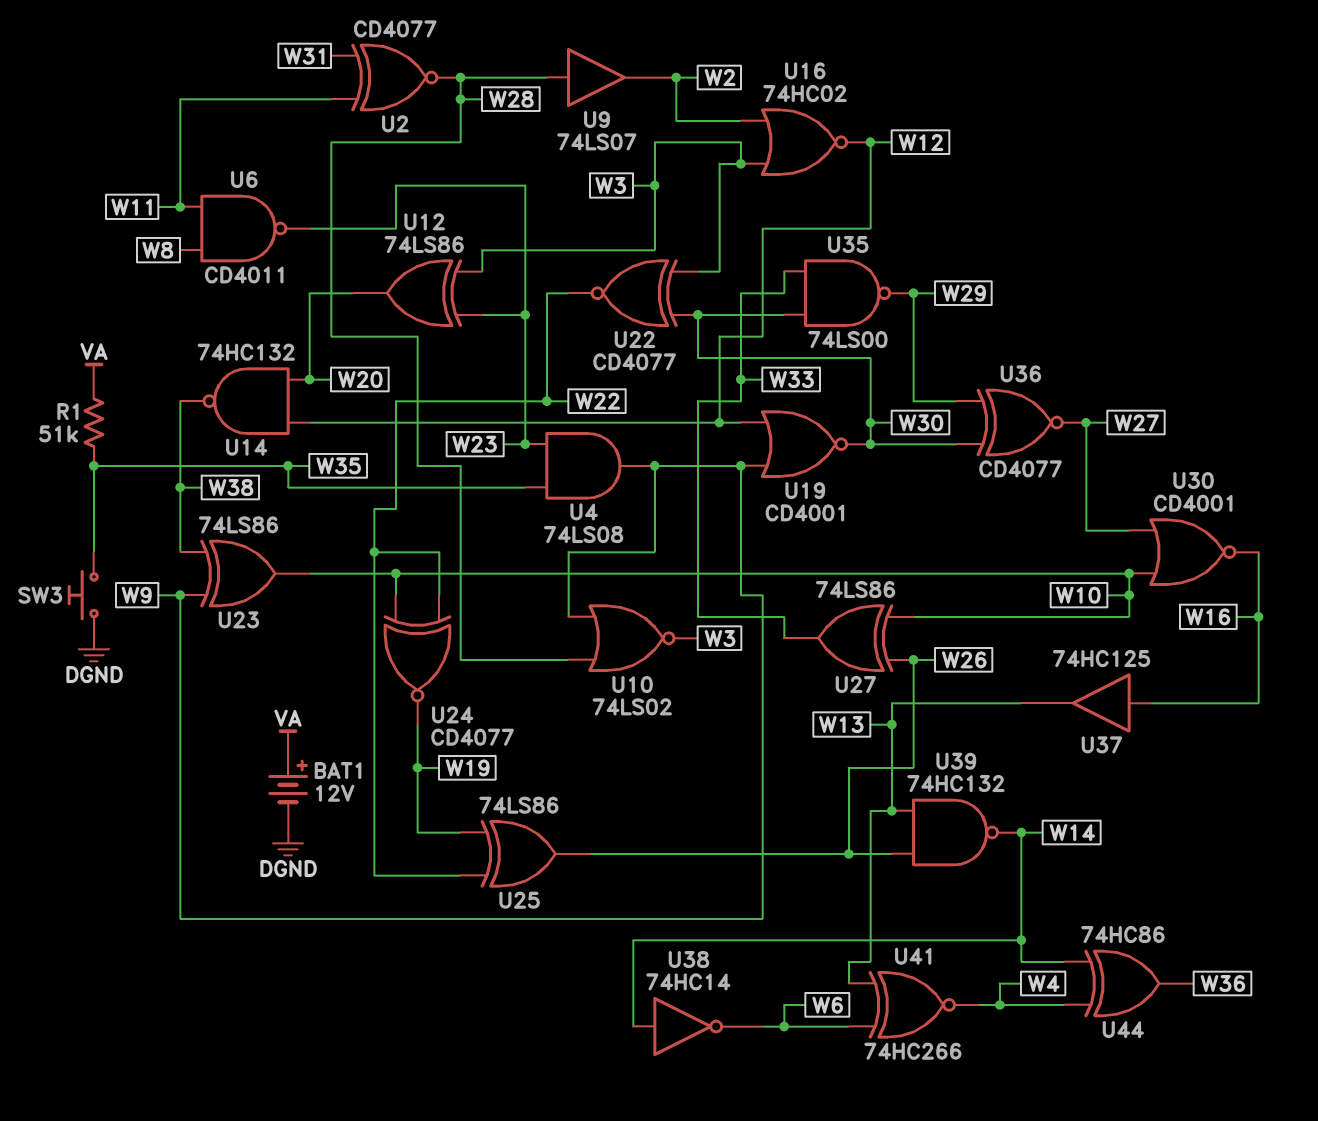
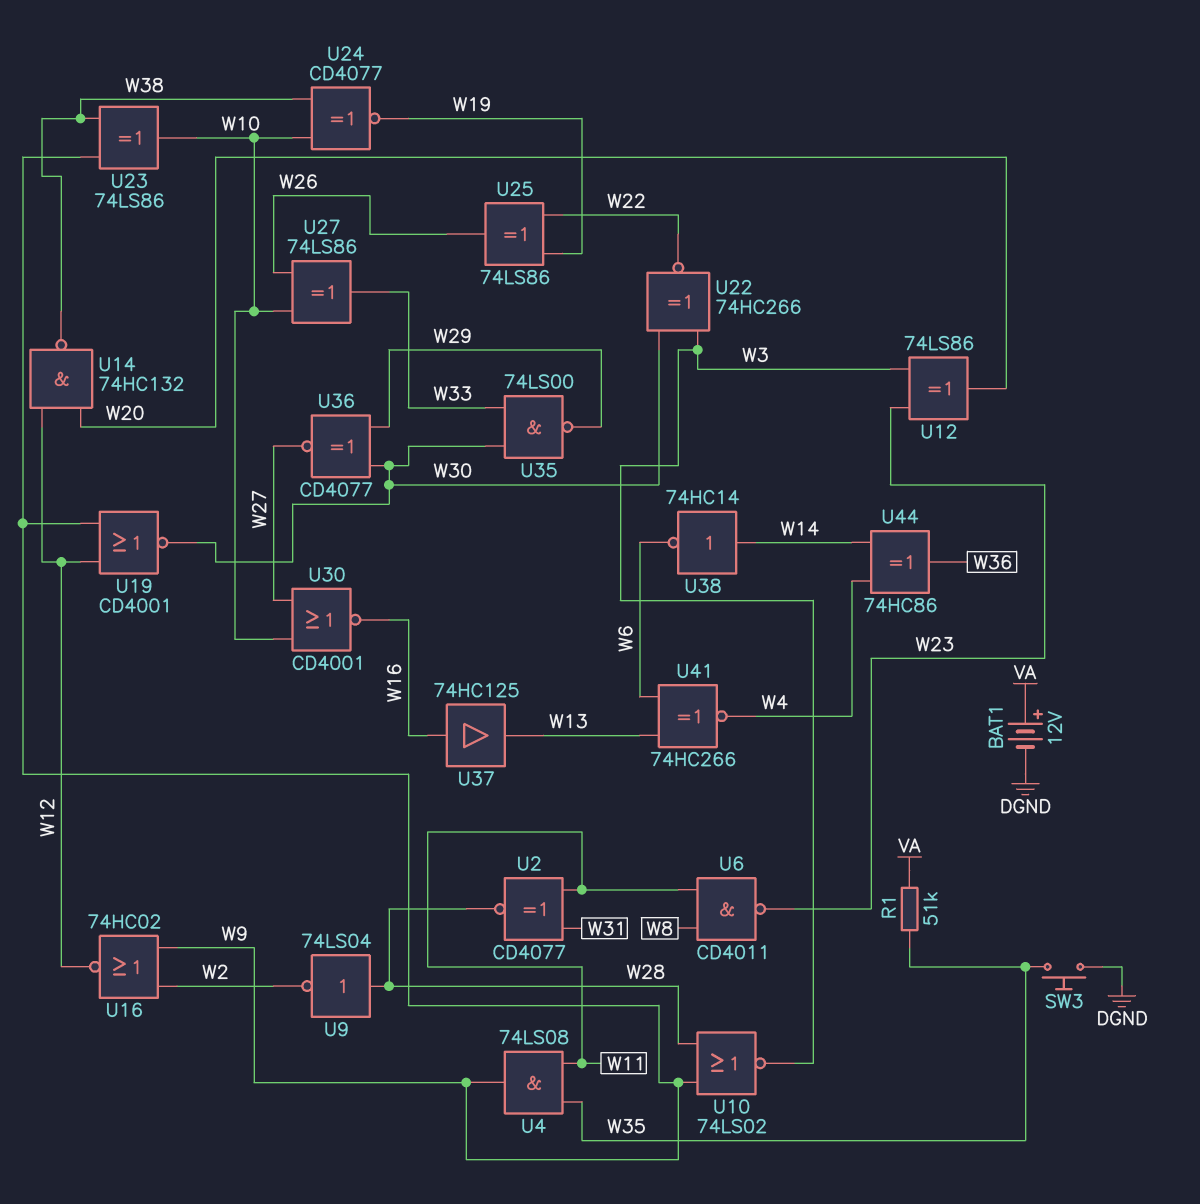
U4: AND 74LS08 (in W23, in W35, out W9) -> AND 74LS08 (in W11, in W35, out W9)
U9: buffer 74LS07 (in W28, out W2) -> NOT 74LS04 (in W28, out W2)
U16: NOR 74HC02 (in W2, in W3, out W12) -> NOR 74HC02 (in W2, in W9, out W12)
U22: XNOR CD4077 (in W3, in W30, out W22) -> XNOR 74HC266 (in W3, in W30, out W22)
U24: XNOR CD4077 (in W10, in W22, out W19) -> XNOR CD4077 (in W10, in W38, out W19)
U39: NAND 74HC132 (in W13, in W26, out W14) -> none

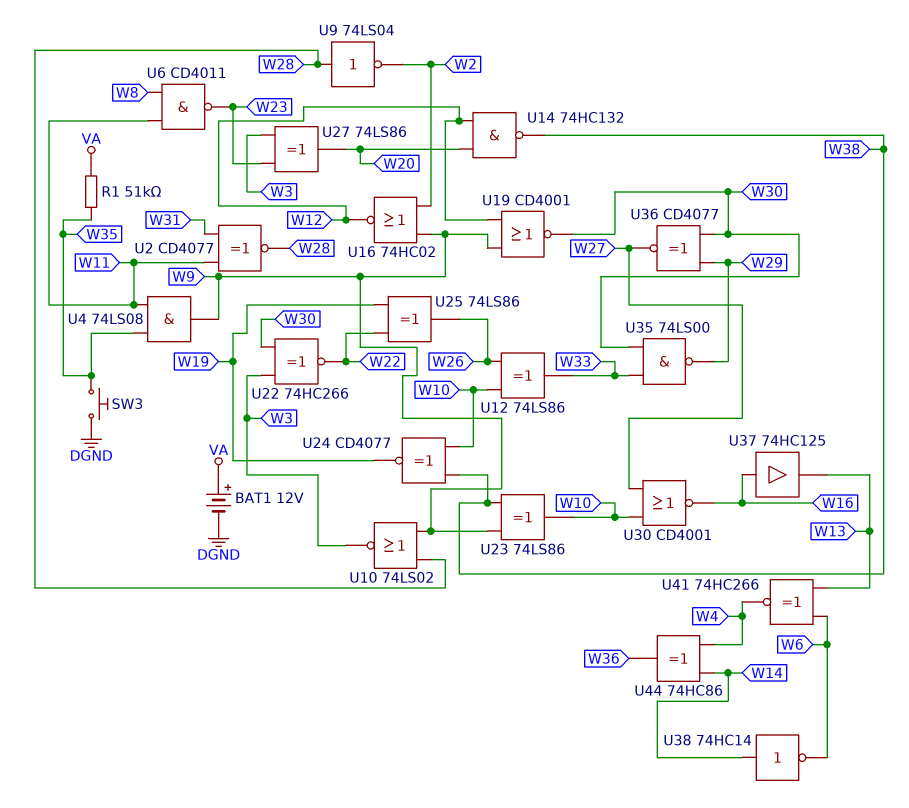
U12: XOR 74LS86 (in W3, in W23, out W20) -> XOR 74LS86 (in W10, in W26, out W33)
U27: XOR 74LS86 (in W10, in W26, out W33) -> XOR 74LS86 (in W3, in W23, out W20)

